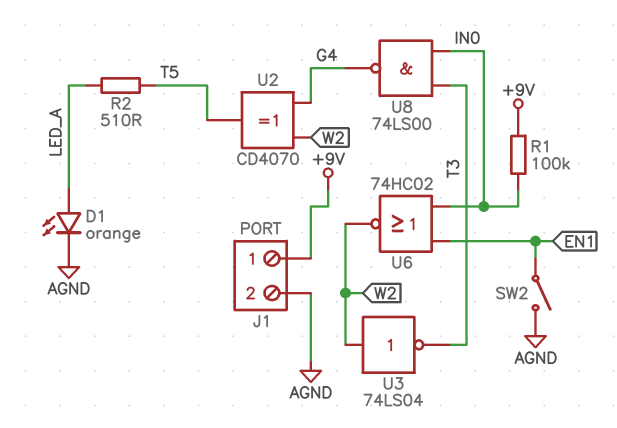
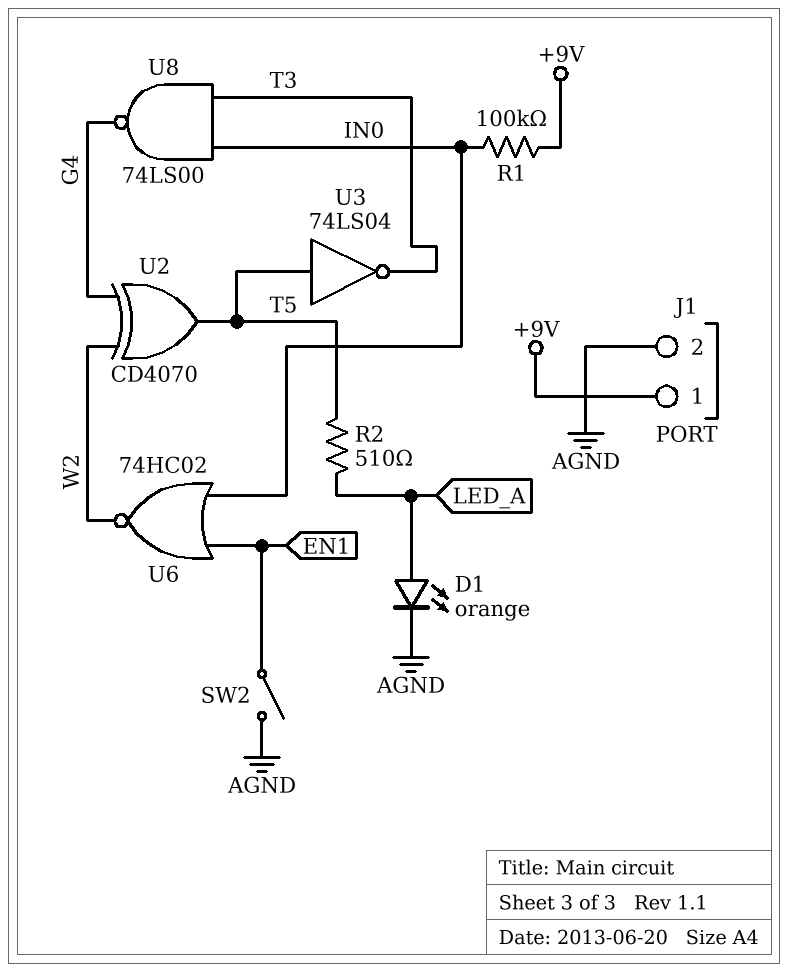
U3: NOT 74LS04 (in W2, out T3) -> NOT 74LS04 (in T5, out T3)

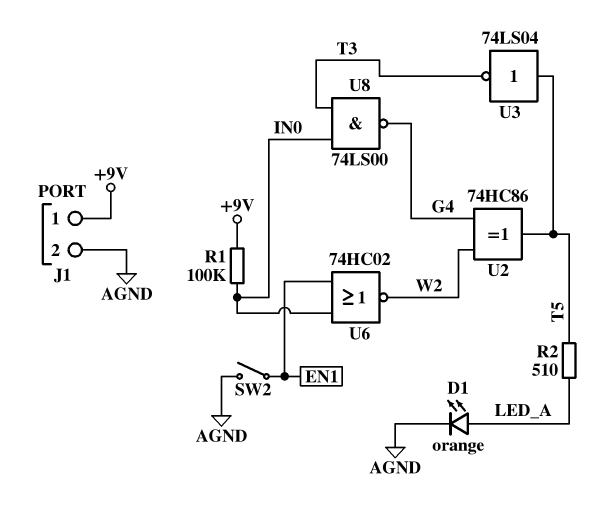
U2: XOR CD4070 (in G4, in W2, out T5) -> XOR 74HC86 (in G4, in W2, out T5)

